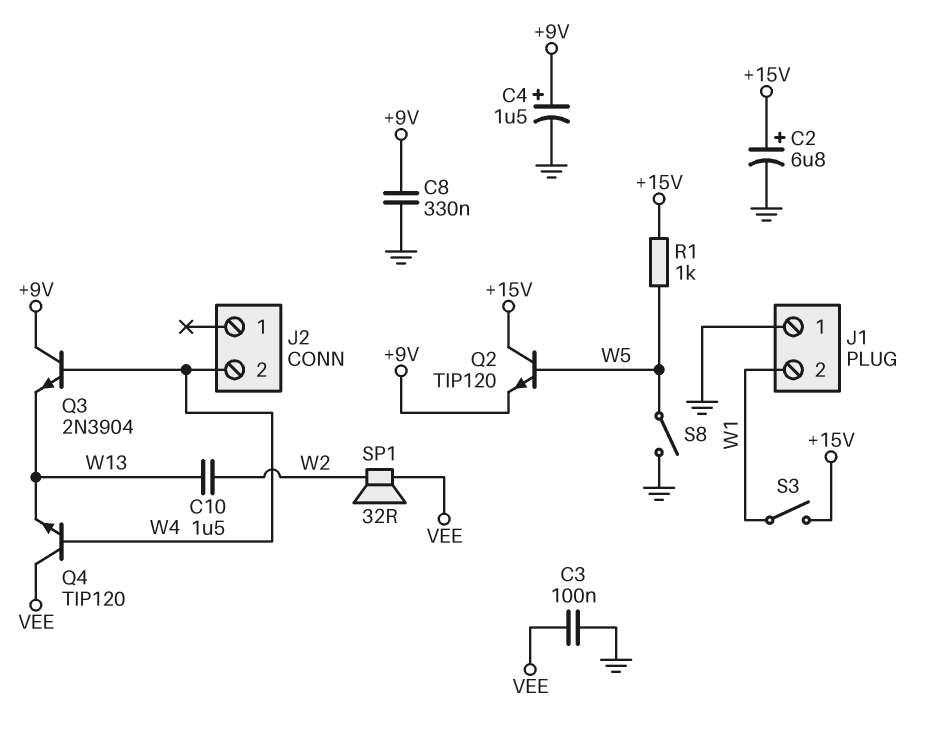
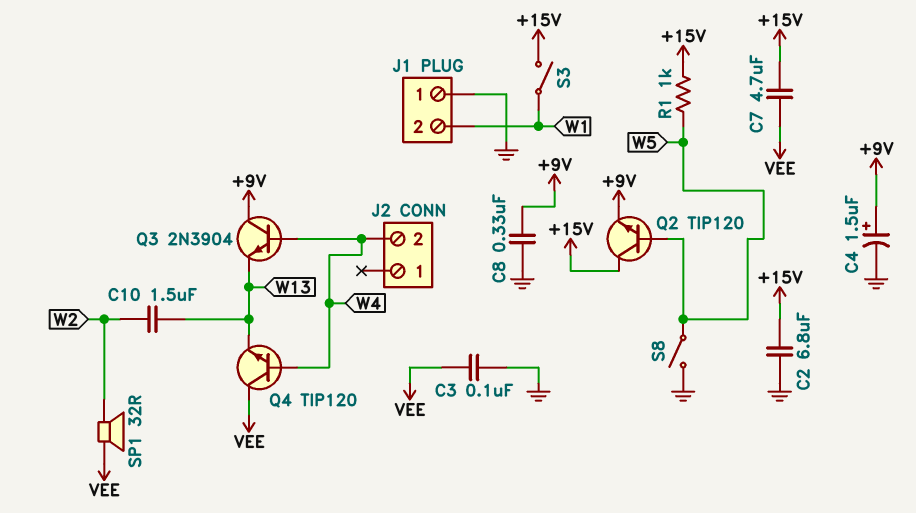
C2: 6.8uF (plus +15V, minus GND) -> 6.8uF (+15V, GND)
C7: none -> 4.7uF (+15V, VEE)

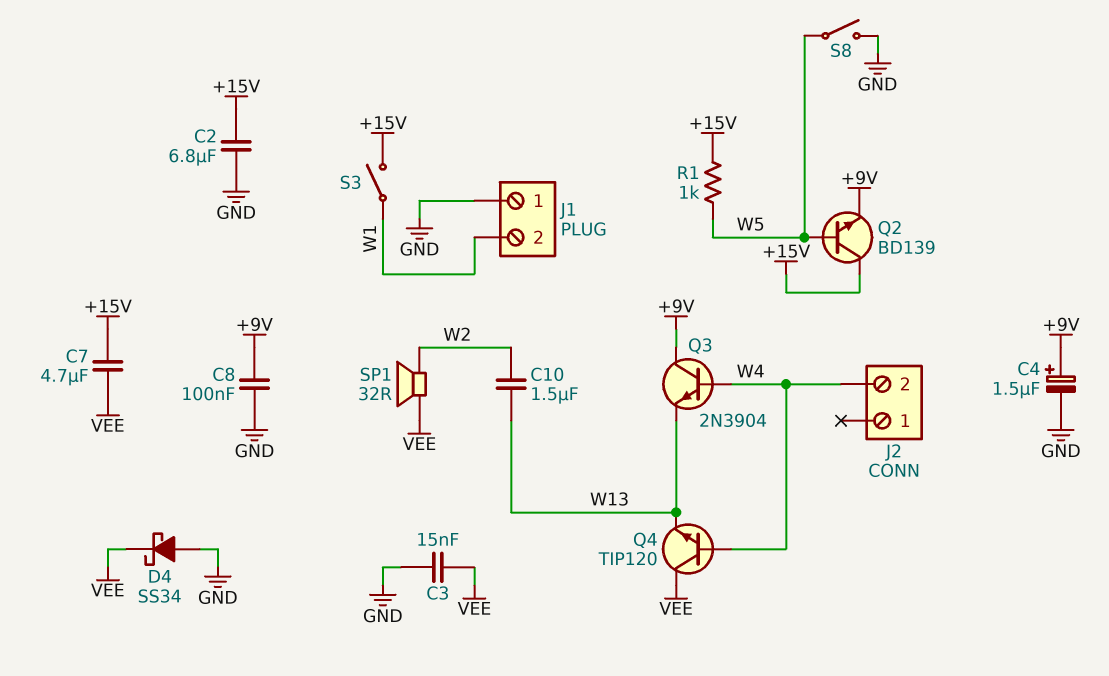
C3: 100nF (GND, VEE) -> 15nF (GND, VEE)
C8: 330nF (+9V, GND) -> 100nF (+9V, GND)
D4: none -> schottky SS34 (A GND, K VEE)
Q2: NPN TIP120 (B W5, C +15V, E +9V) -> NPN BD139 (B W5, C +15V, E +9V)

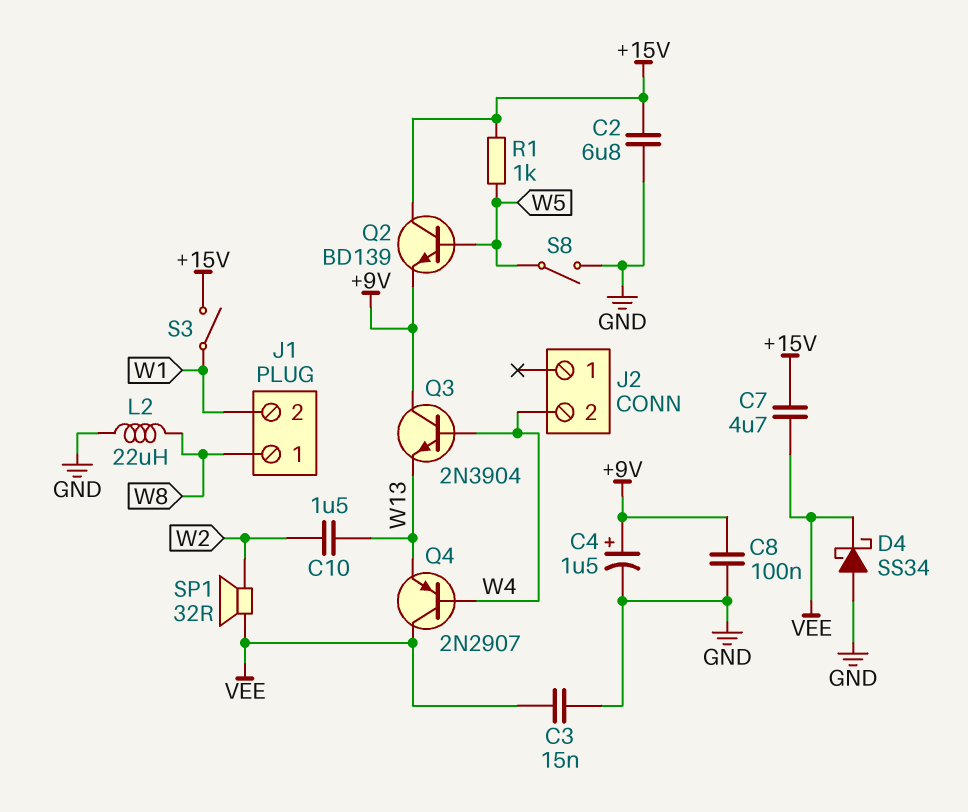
J1 pin 1: GND -> W8
L2: none -> 22uH (GND, W8)
Q4: NPN TIP120 (B W4, C VEE, E W13) -> PNP 2N2907 (B W4, C VEE, E W13)

